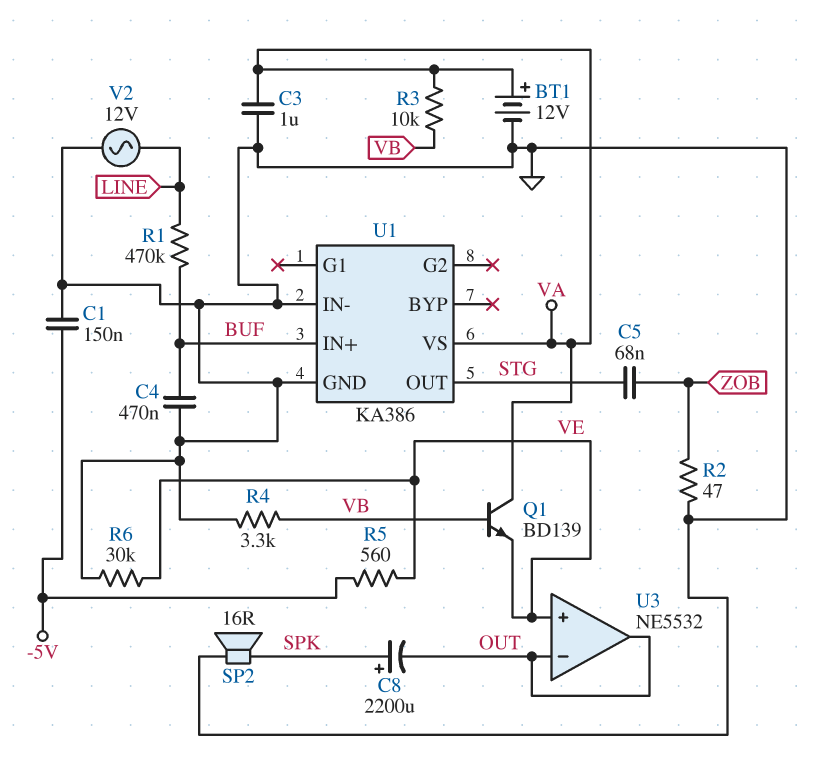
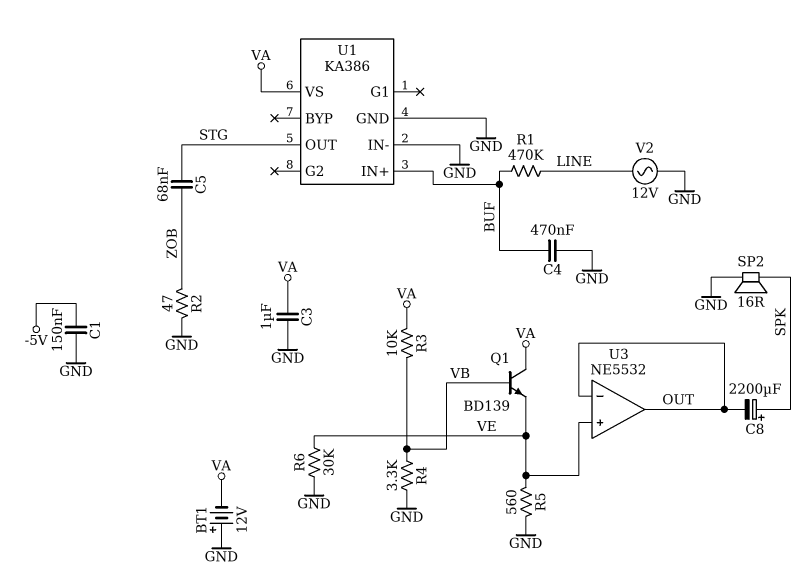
BT1: 12V (plus VA, minus GND) -> 12V (plus GND, minus VA)
R5: 560 (-5V, VE) -> 560 (GND, VE)

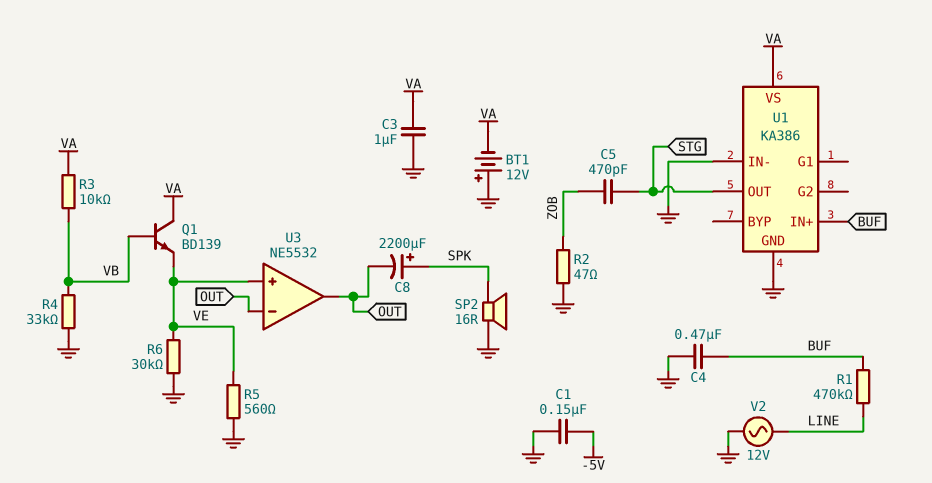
C5: 68nF (STG, ZOB) -> 470pF (STG, ZOB)
R4: 3.3k (GND, VB) -> 33k (GND, VB)

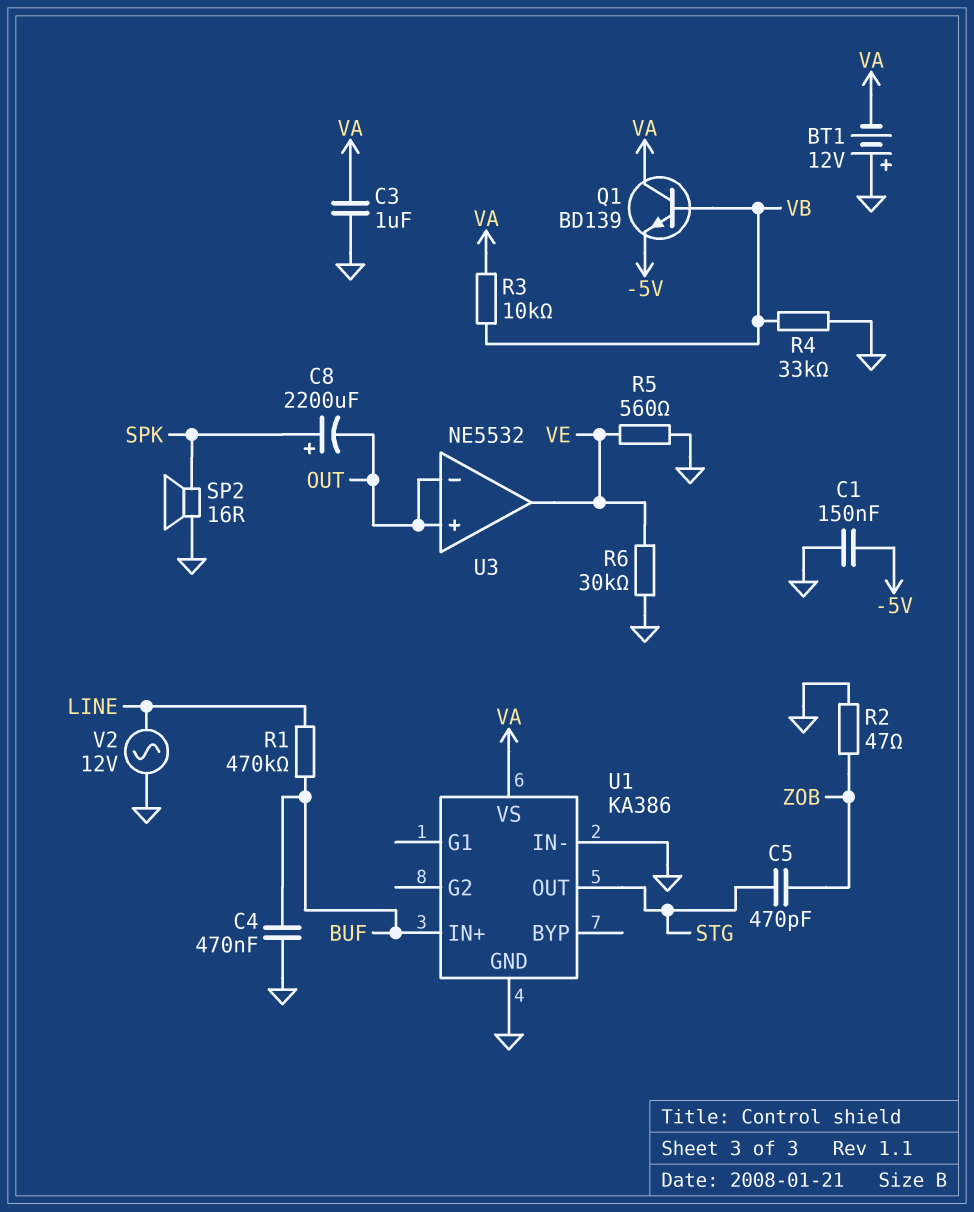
Q1: NPN BD139 (B VB, C VA, E VE) -> NPN BD139 (B VB, C VA, E -5V)
U3 pin in+: VE -> OUT
U3 pin out: OUT -> VE

